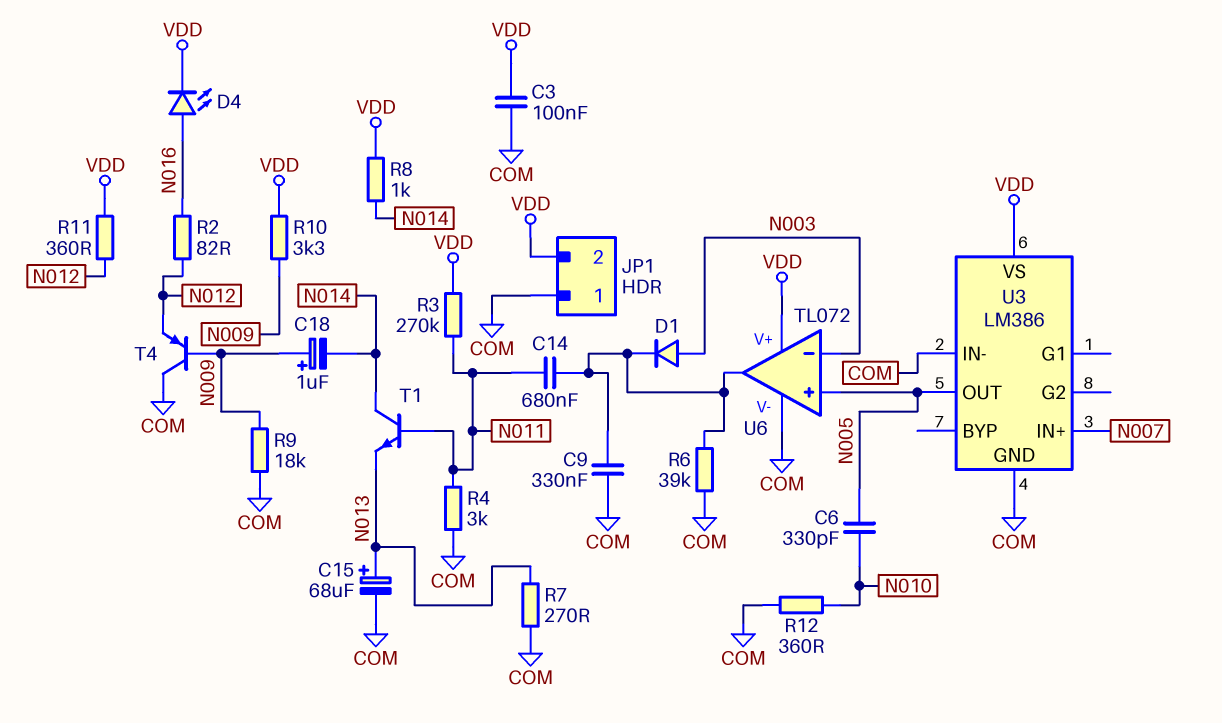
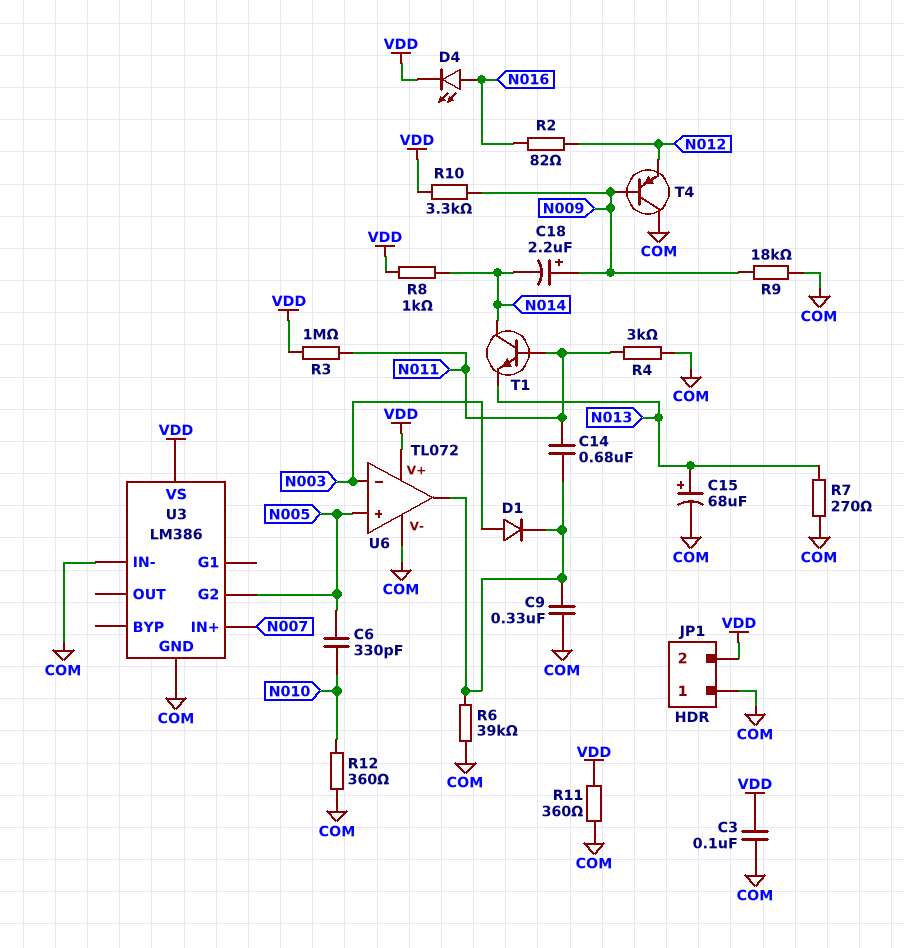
C18: 1uF (plus N009, minus N014) -> 2.2uF (plus N009, minus N014)
R3: 270k (N011, VDD) -> 1M (N011, VDD)
R11: 360 (N012, VDD) -> 360 (COM, VDD)
U3 pin G2: none -> N005
U3 pin OUT: N005 -> none

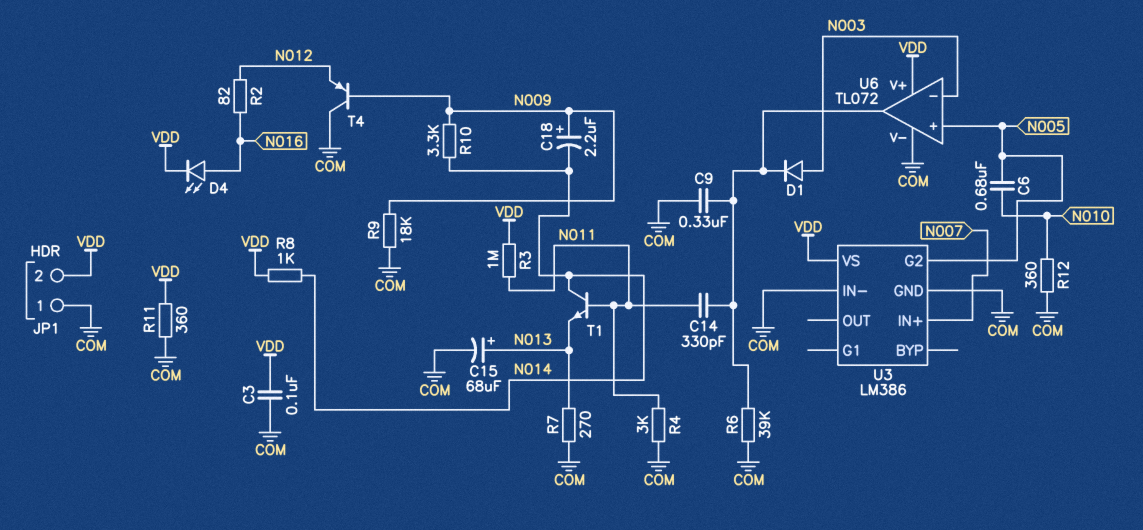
C6: 330pF (N005, N010) -> 680nF (N005, N010)
C14: 680nF (N011, U6/out) -> 330pF (N011, U6/out)
R10: 3.3k (N009, VDD) -> 3.3k (N009, N014)

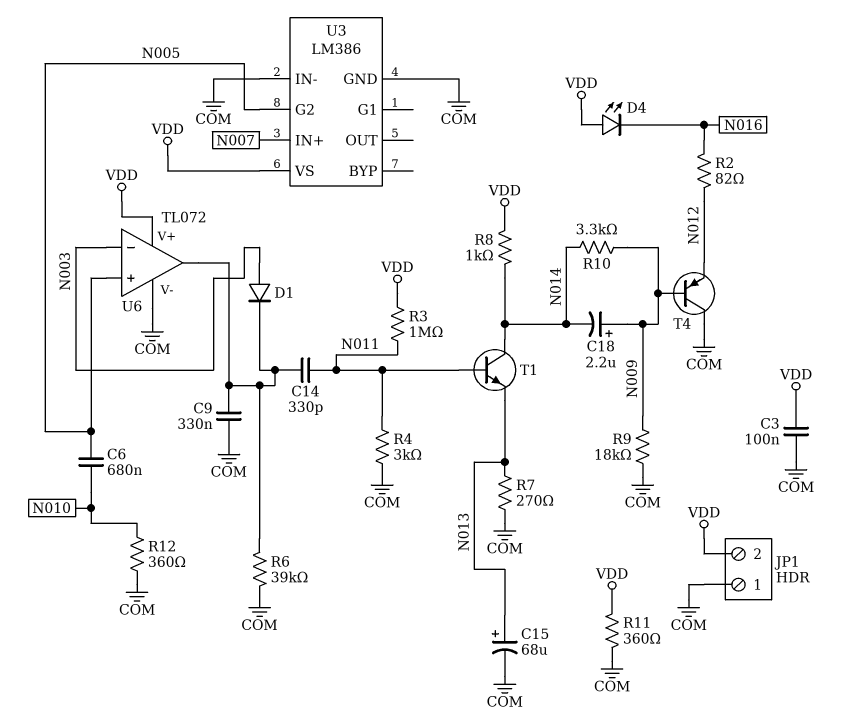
D4: LED (A N016, K VDD) -> LED (A VDD, K N016)

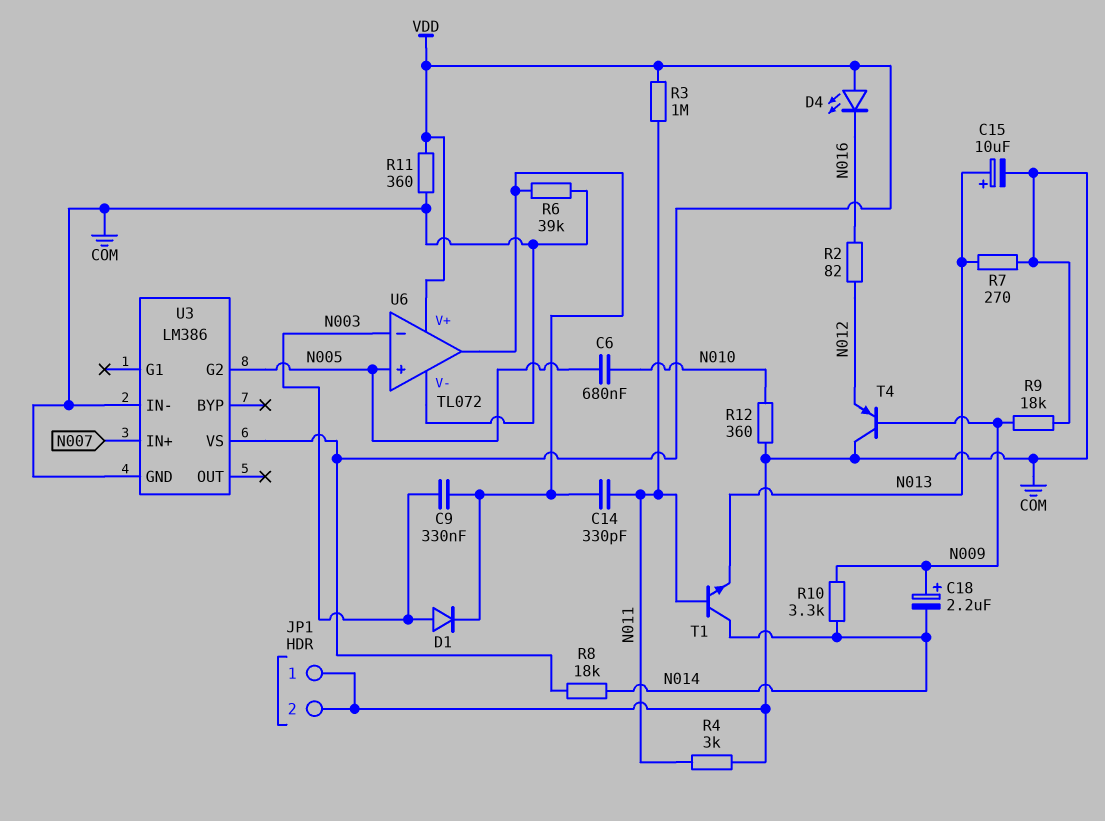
C3: 100nF (COM, VDD) -> none
C9: 330nF (COM, U6/out) -> 330nF (N003, U6/out)
C15: 68uF (plus N013, minus COM) -> 10uF (plus N013, minus COM)
JP1 pin 2: VDD -> COM
R8: 1k (N014, VDD) -> 18k (N014, VDD)

